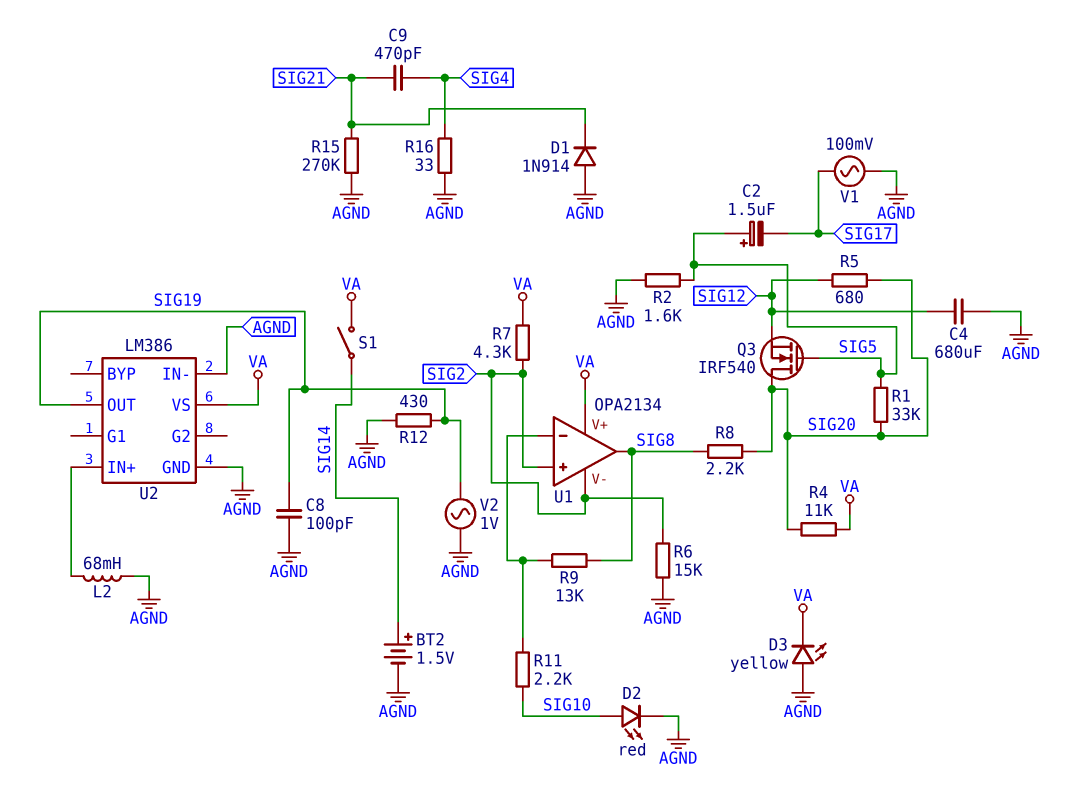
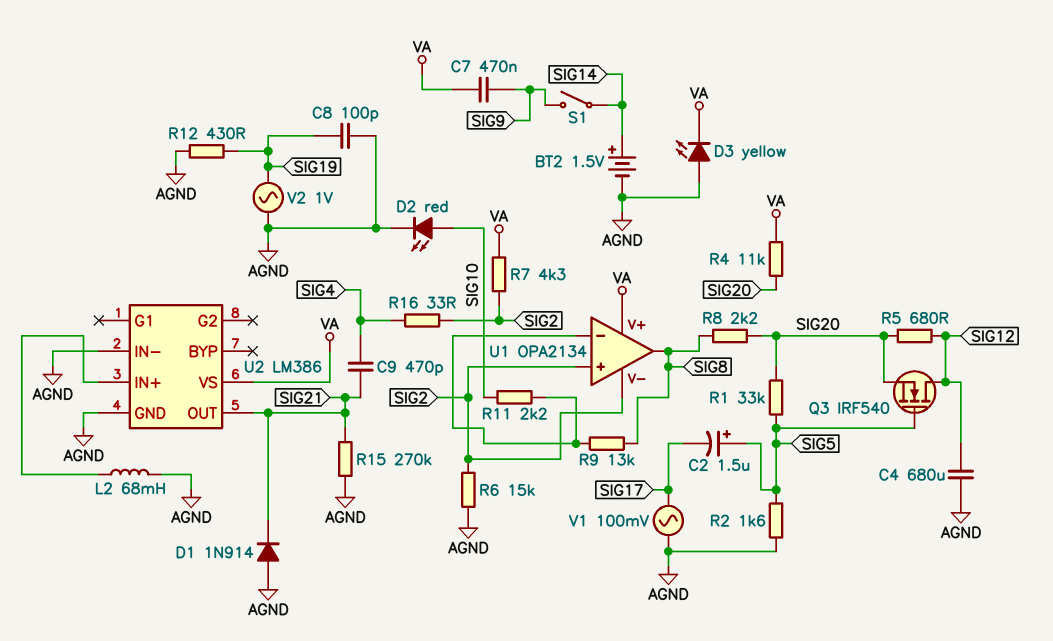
C7: none -> 470nF (SIG9, VA)
Q3: NMOS IRF540 (G SIG5, D SIG20, S SIG12) -> NMOS IRF540 (G SIG5, D SIG12, S SIG20)
R16: 33 (AGND, SIG4) -> 33 (SIG2, SIG4)
S1: switch (SIG14, VA) -> switch (SIG9, SIG14)
U2 pin OUT: SIG19 -> SIG21

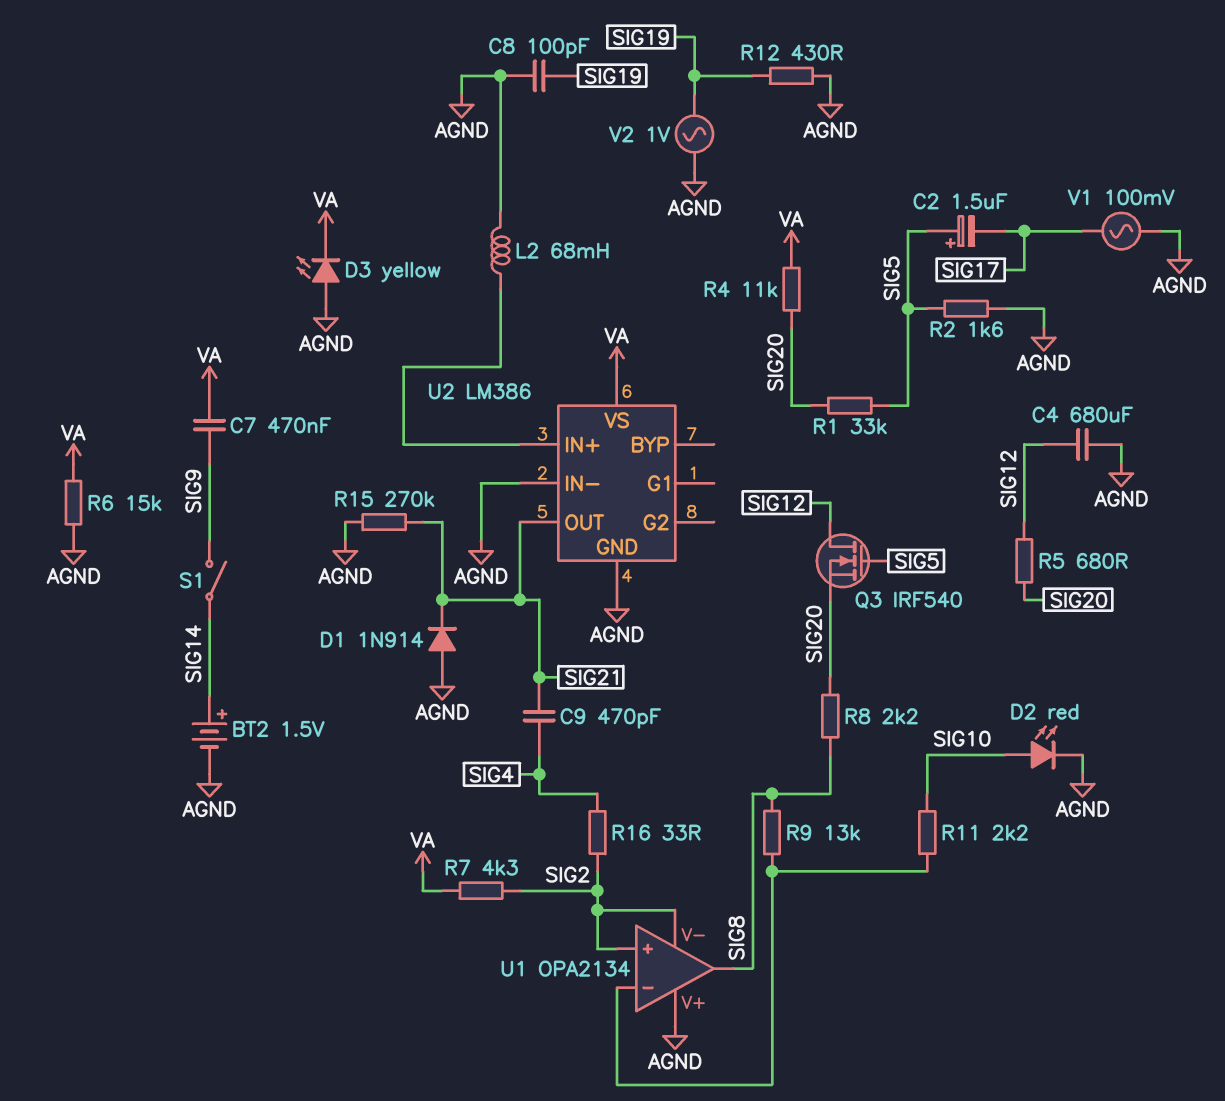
R6: 15k (AGND, SIG2) -> 15k (AGND, VA)
U1 pin V+: VA -> AGND

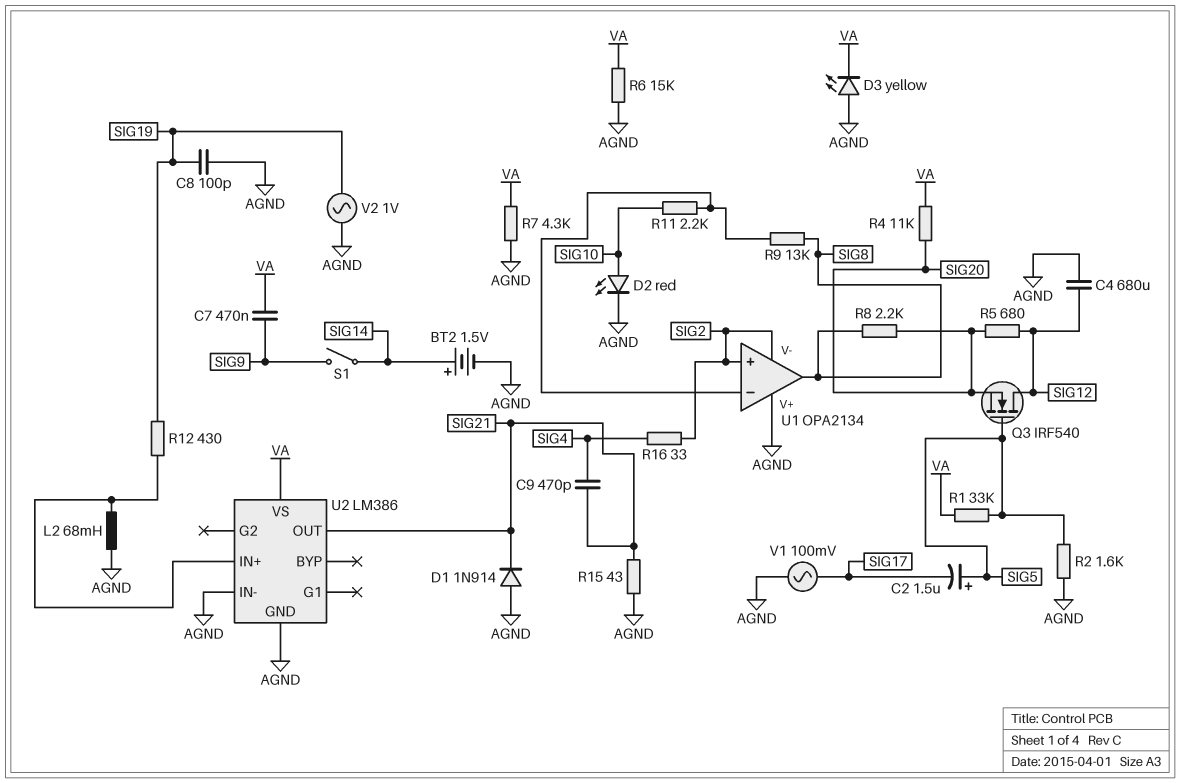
R1: 33k (SIG5, SIG20) -> 33k (SIG5, VA)
R7: 4.3k (SIG2, VA) -> 4.3k (AGND, VA)
R12: 430 (AGND, SIG19) -> 430 (SIG19, U2/IN+)
R15: 270k (AGND, SIG21) -> 43 (AGND, SIG21)

